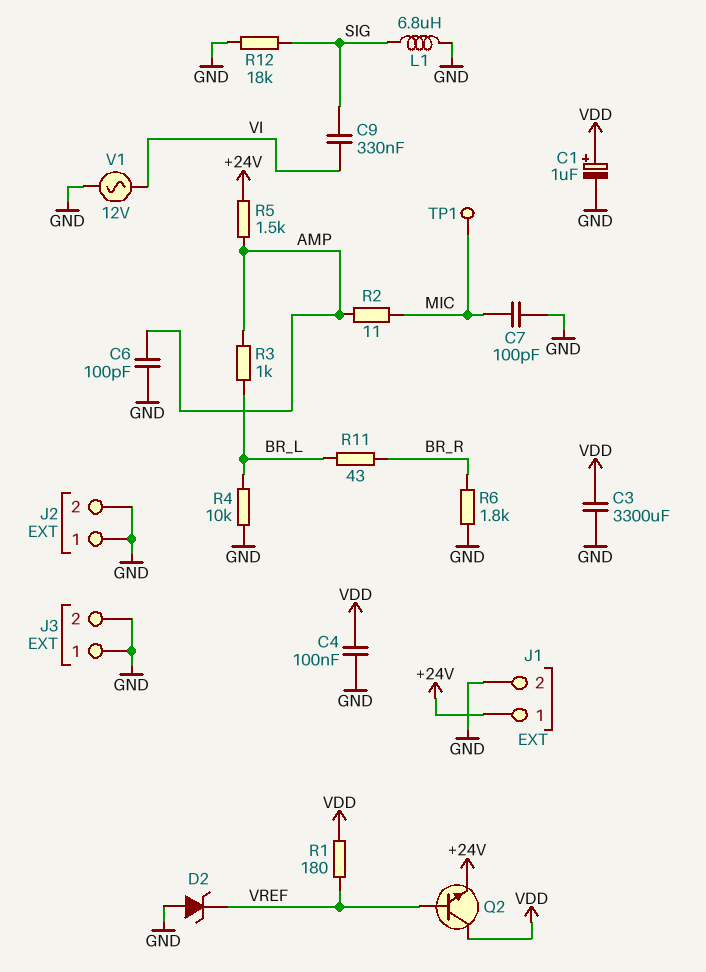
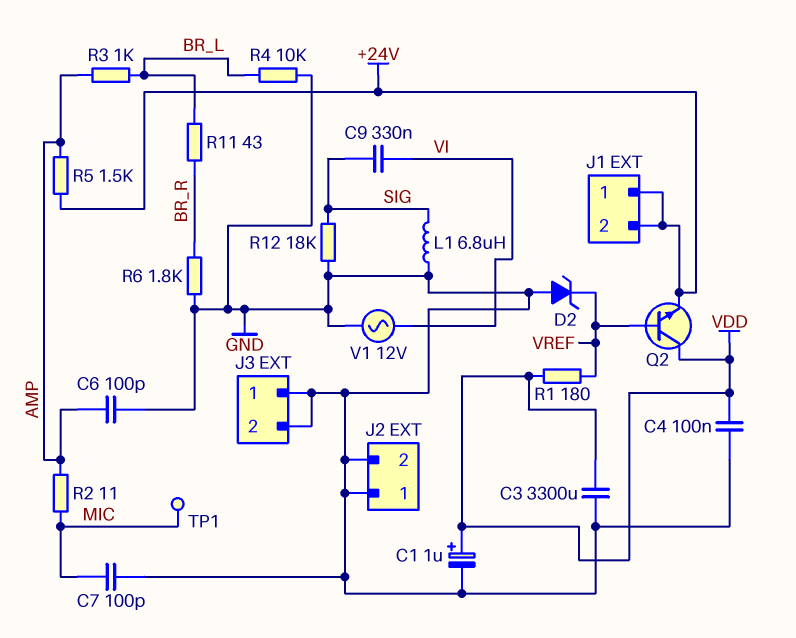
J1 pin 2: GND -> +24V

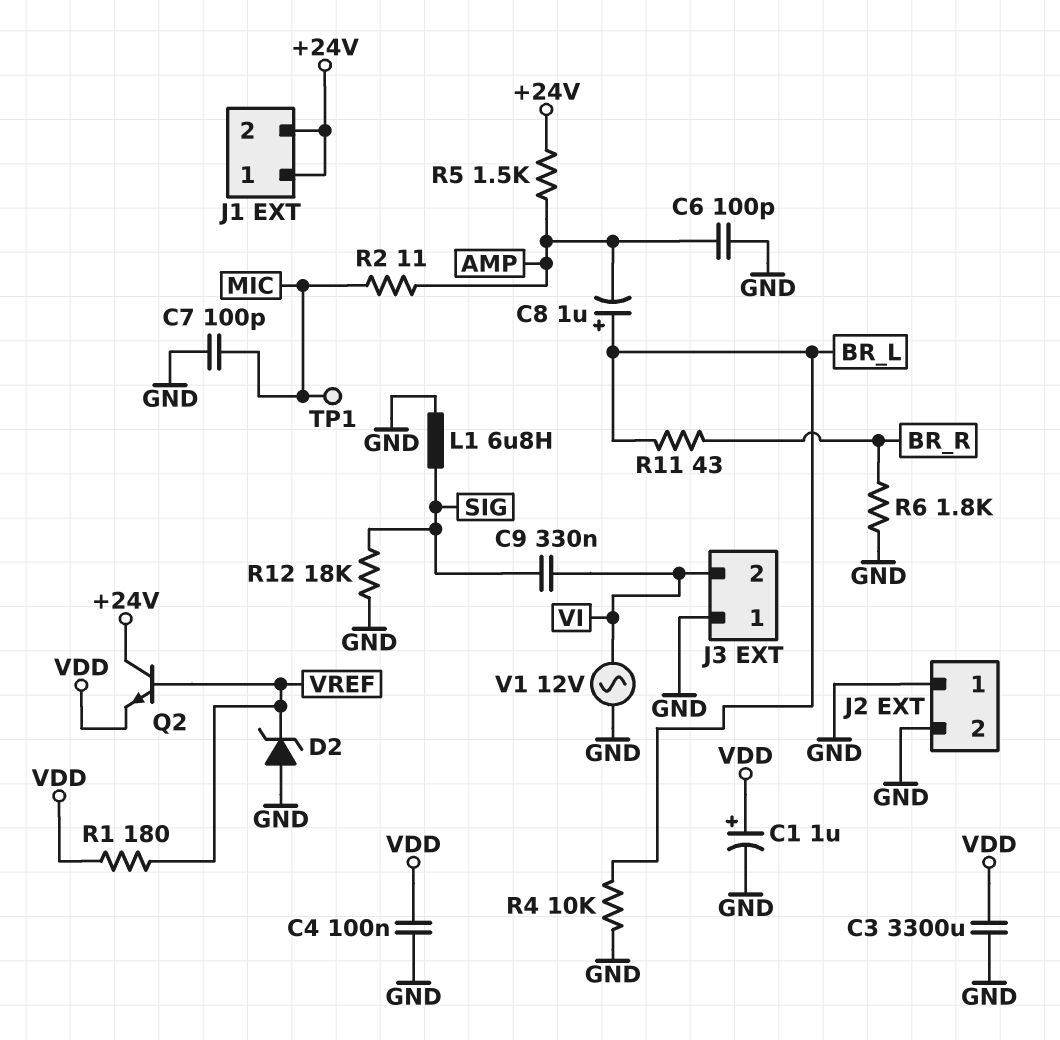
C8: none -> 1uF (plus BR_L, minus AMP)
J3 pin 2: GND -> VI
Q2: NPN (B VREF, C VDD, E +24V) -> NPN (B VREF, C +24V, E VDD)
R3: 1k (AMP, BR_L) -> none

